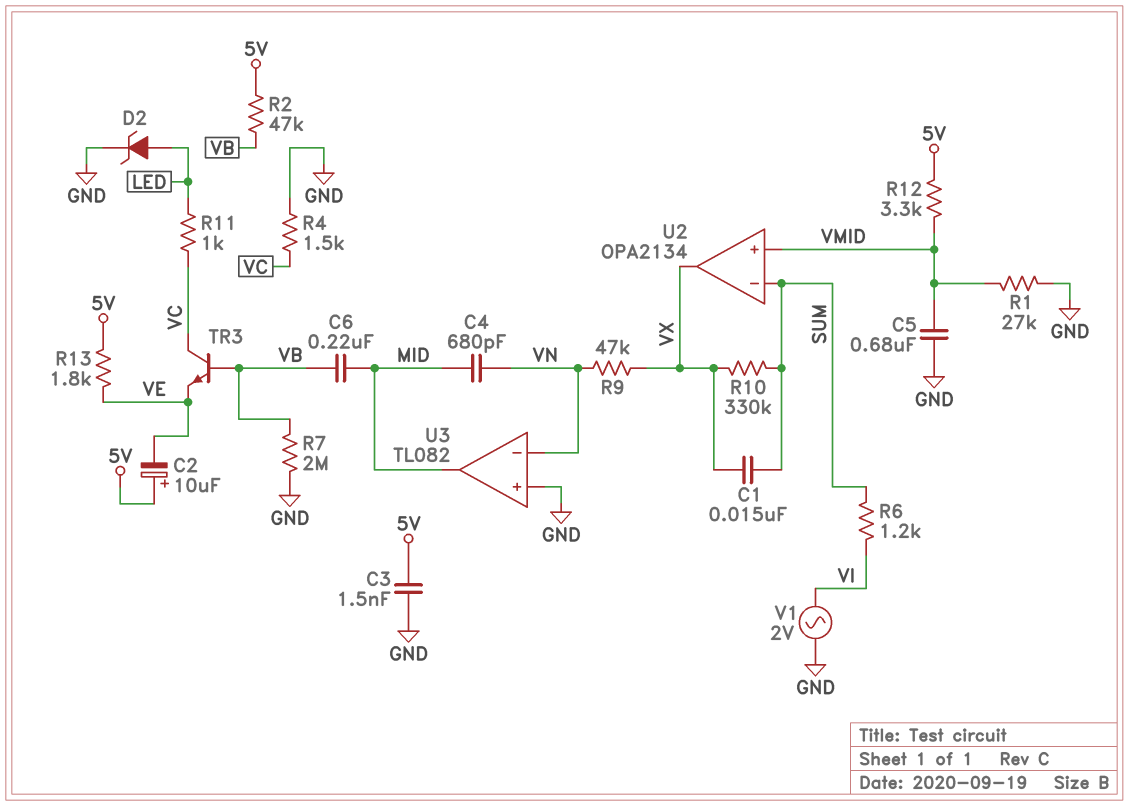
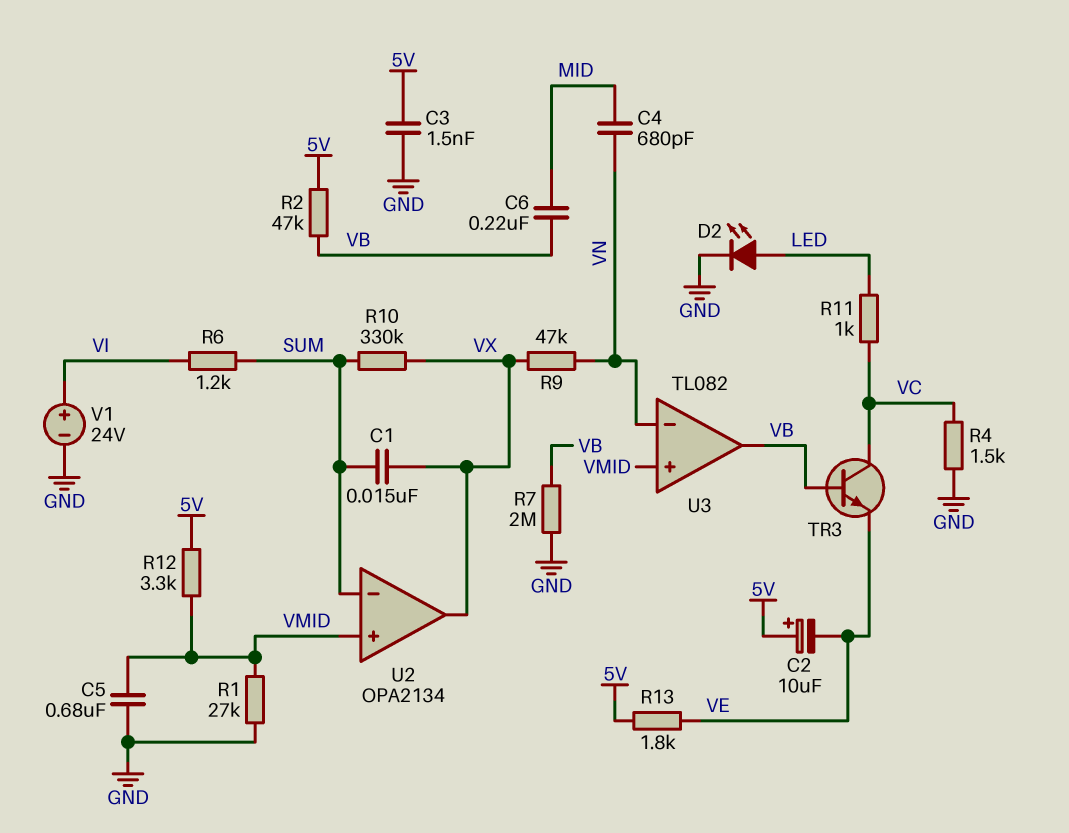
D2: zener (A LED, K GND) -> LED (A LED, K GND)
U3 pin in+: GND -> VMID
U3 pin out: MID -> VB
V1: AC 2V (GND, VI) -> 24V (plus VI, minus GND)

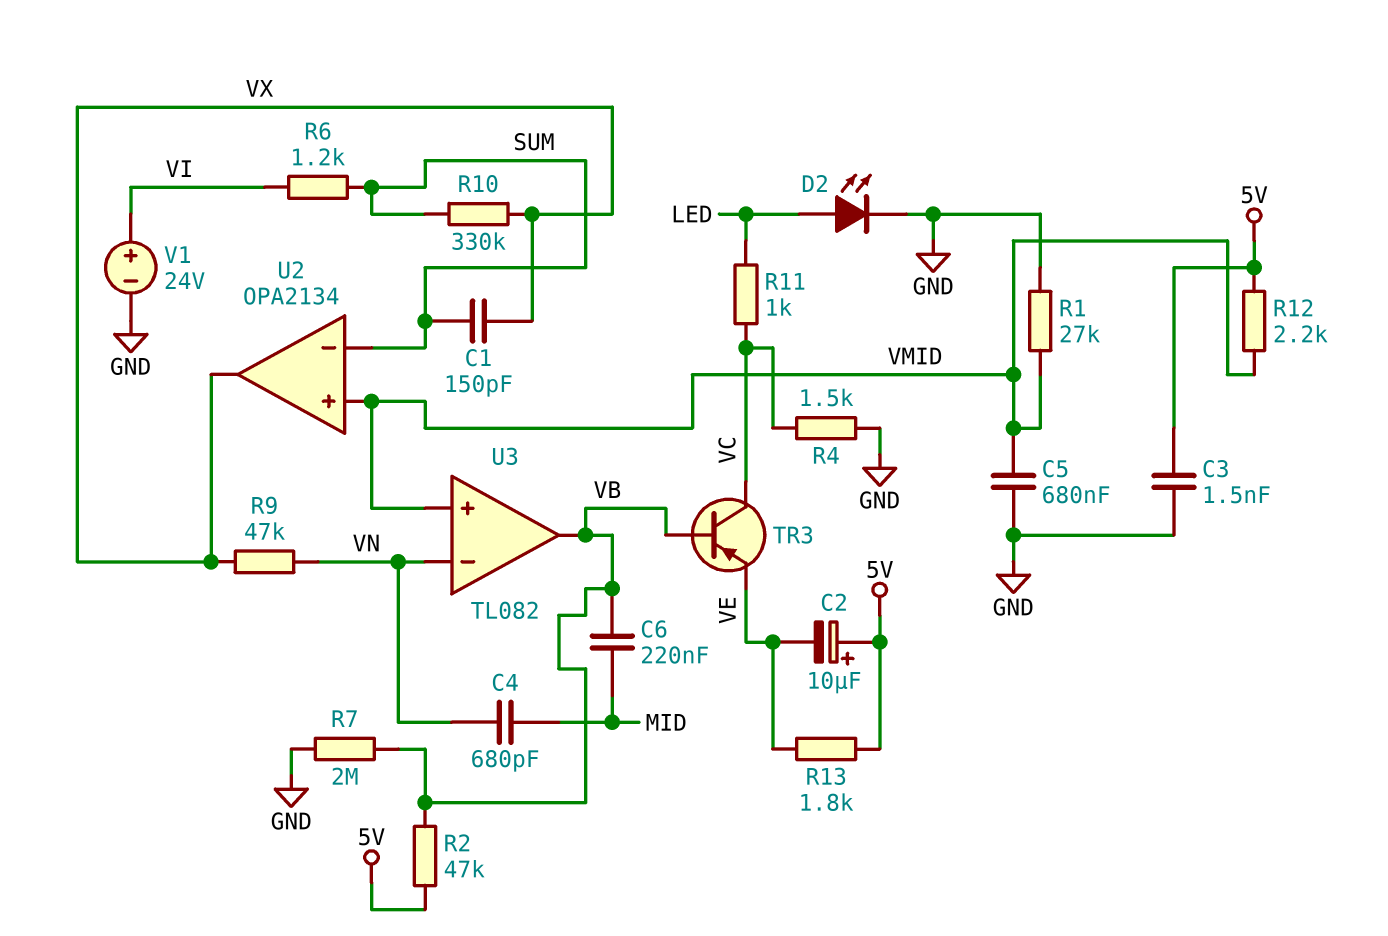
C1: 15nF (SUM, VX) -> 150pF (SUM, VX)
R12: 3.3k (5V, VMID) -> 2.2k (5V, VMID)
TR3: NPN (B VB, C VC, E VE) -> PNP (B VB, C VC, E VE)

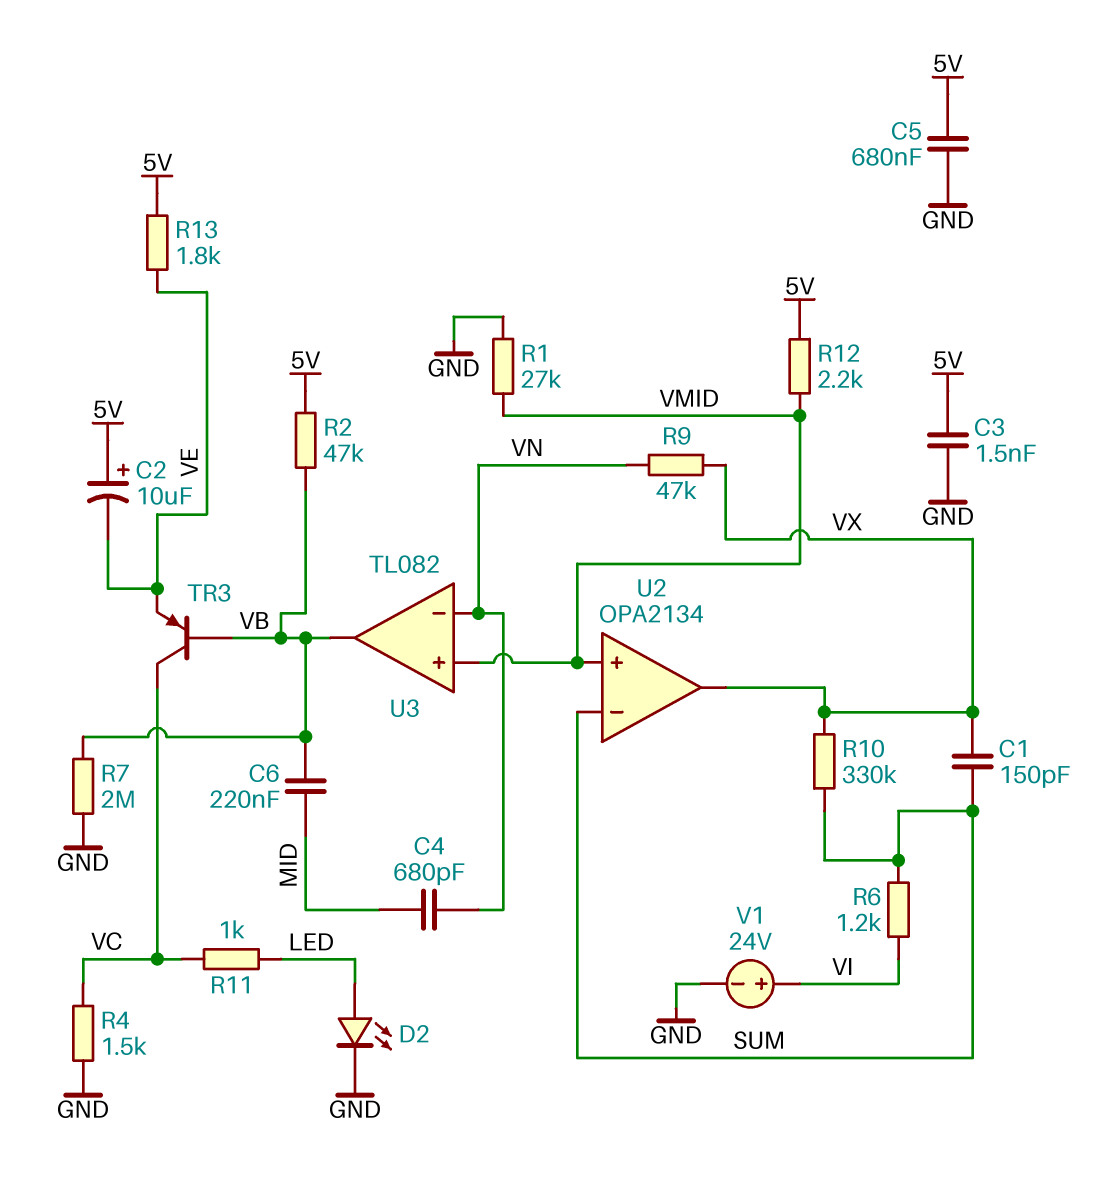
C5: 680nF (GND, VMID) -> 680nF (5V, GND)

